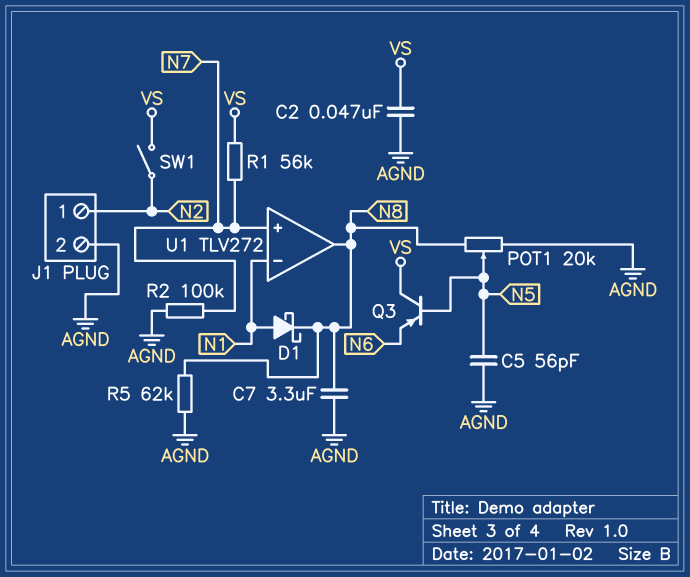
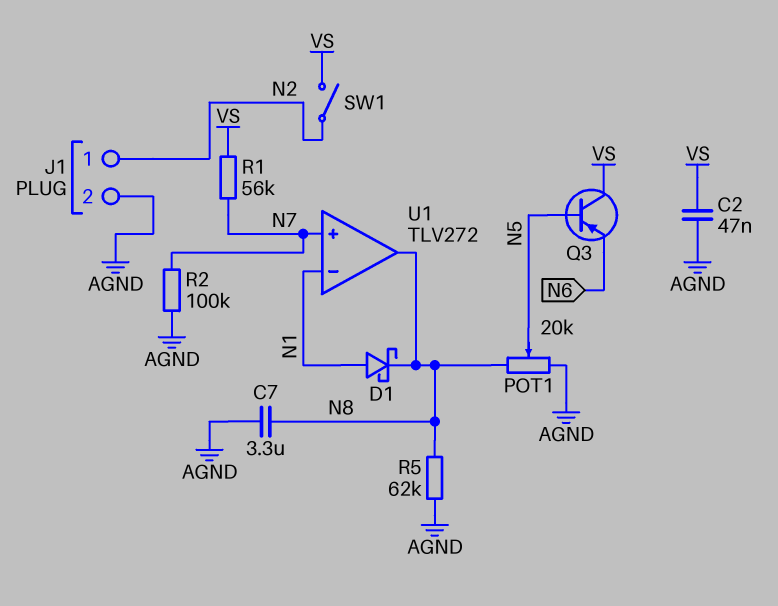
C5: 56pF (AGND, N5) -> none

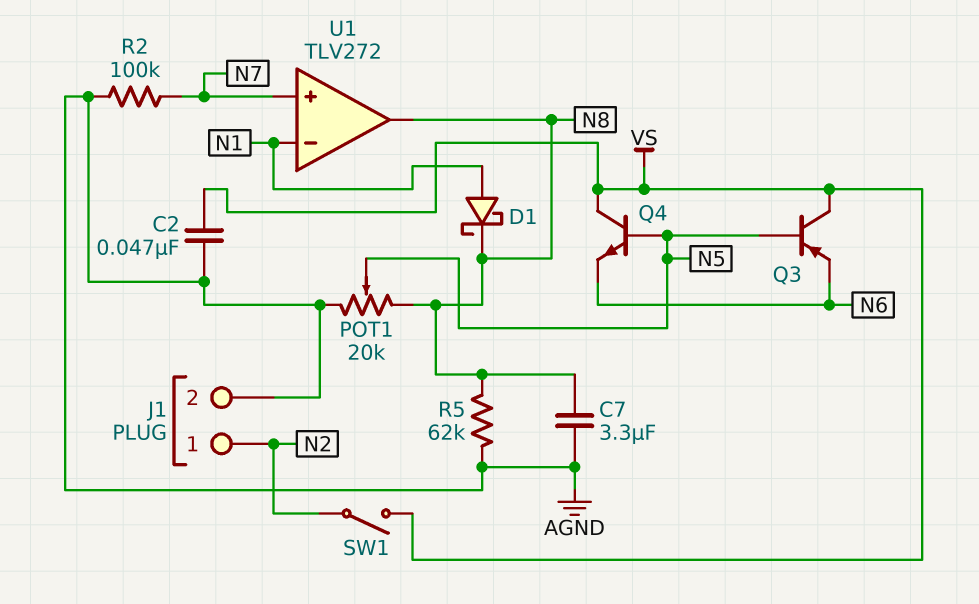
Q4: none -> NPN (B N5, C VS, E N6)
R1: 56k (N7, VS) -> none

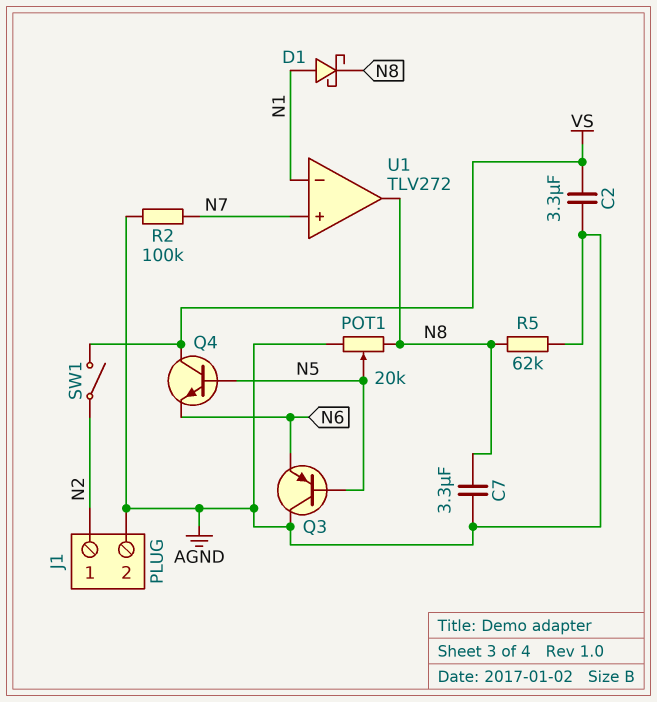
C2: 47nF (AGND, VS) -> 3.3uF (AGND, VS)
Q3: PNP (B N5, C VS, E N6) -> PNP (B N5, C AGND, E N6)

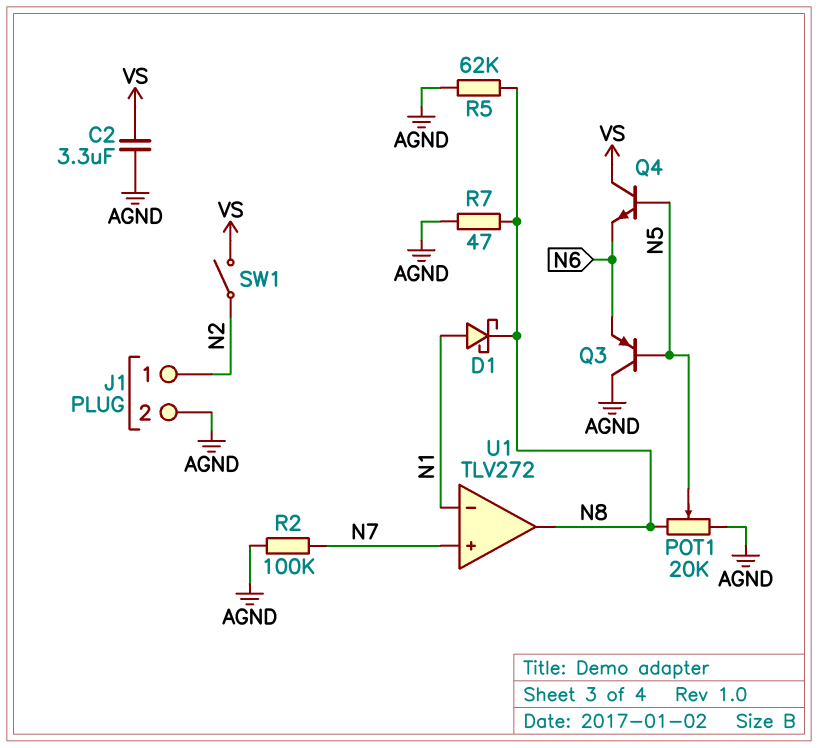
C7: 3.3uF (AGND, N8) -> none
R7: none -> 47 (AGND, N8)

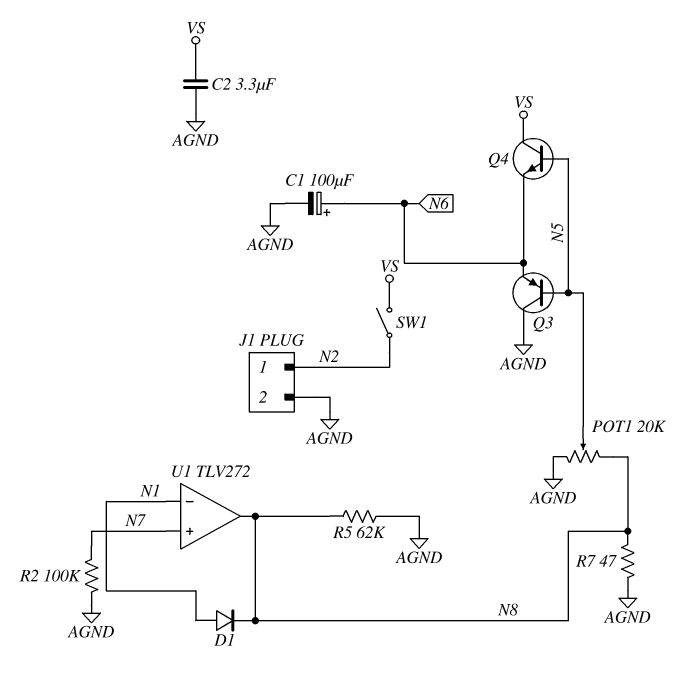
C1: none -> 100uF (plus N6, minus AGND)
D1: schottky (A N1, K N8) -> diode (A N1, K N8)

